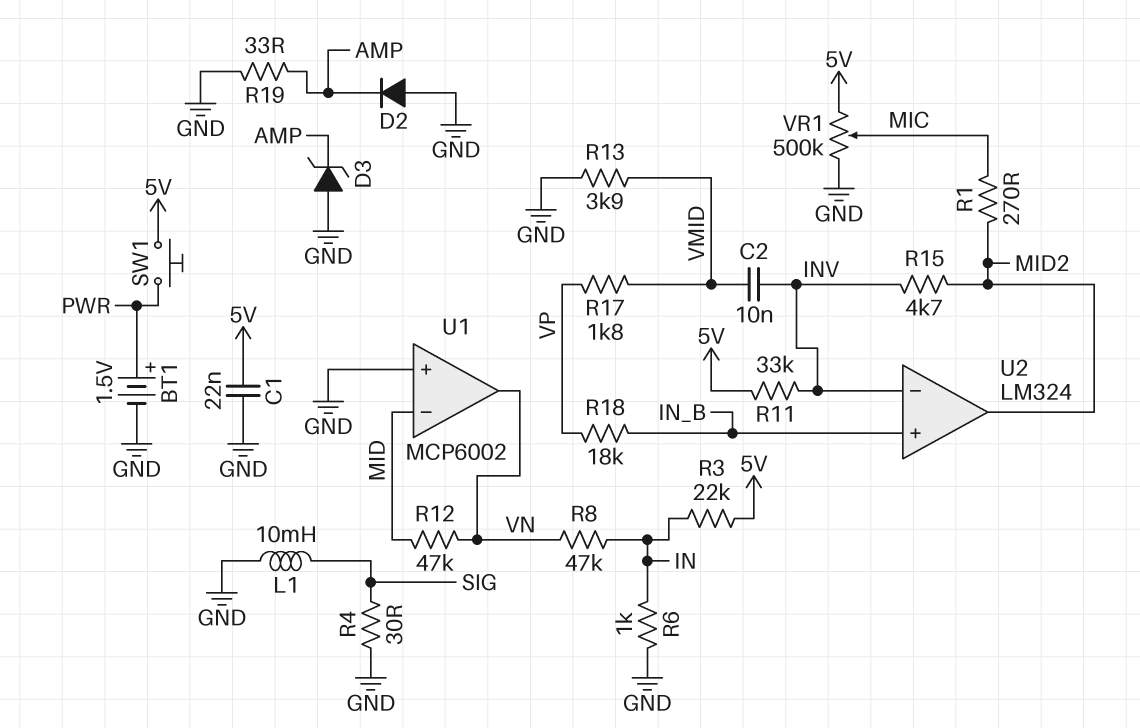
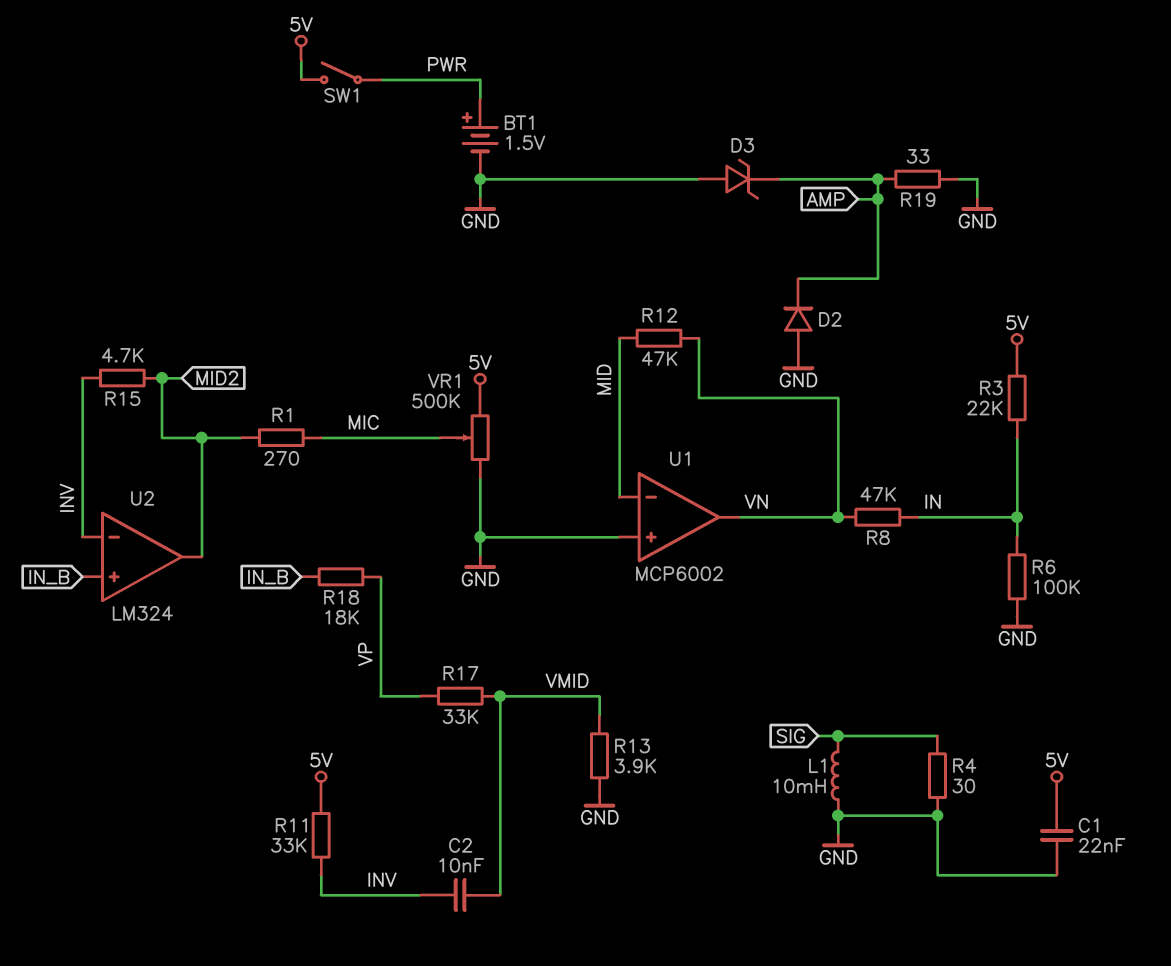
R6: 1k (GND, IN) -> 100k (GND, IN)
R17: 1.8k (VMID, VP) -> 33k (VMID, VP)
SW1: button (5V, PWR) -> switch (5V, PWR)

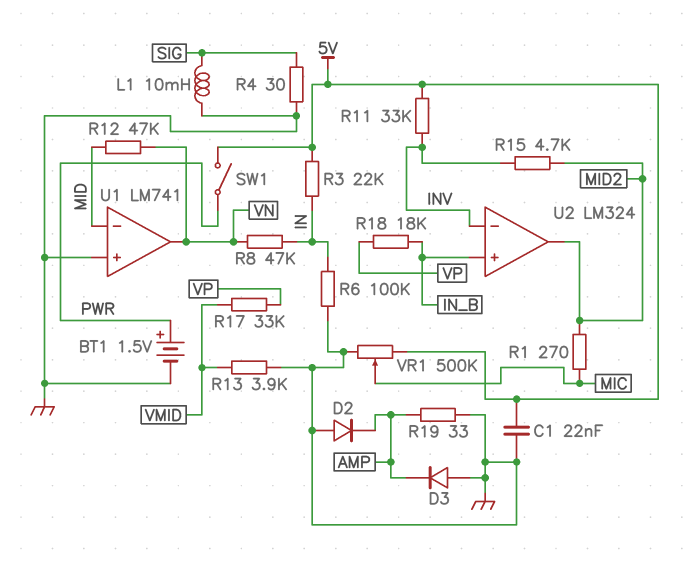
C2: 10nF (INV, VMID) -> none
D3: zener (A GND, K AMP) -> diode (A GND, K AMP)
U1: MCP6002 -> LM741

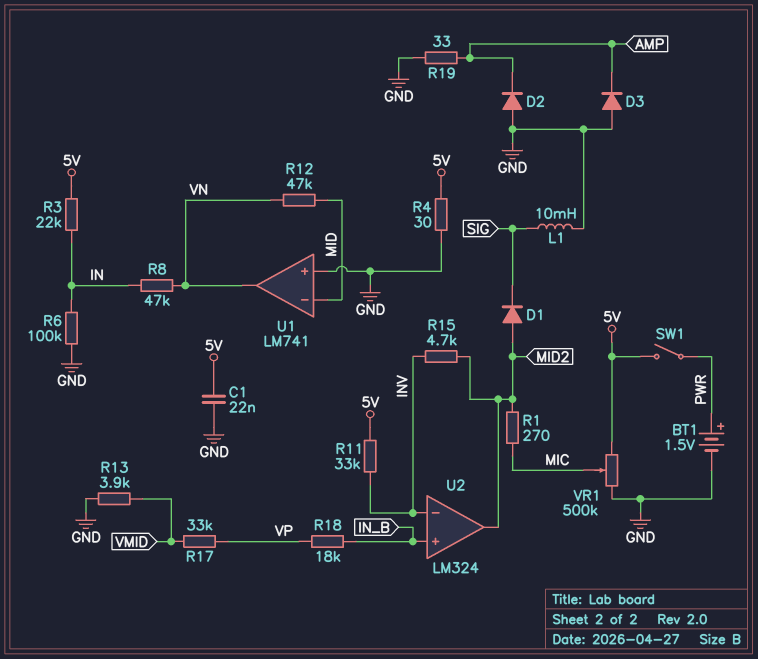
D1: none -> diode (A MID2, K SIG)
R4: 30 (GND, SIG) -> 30 (5V, GND)

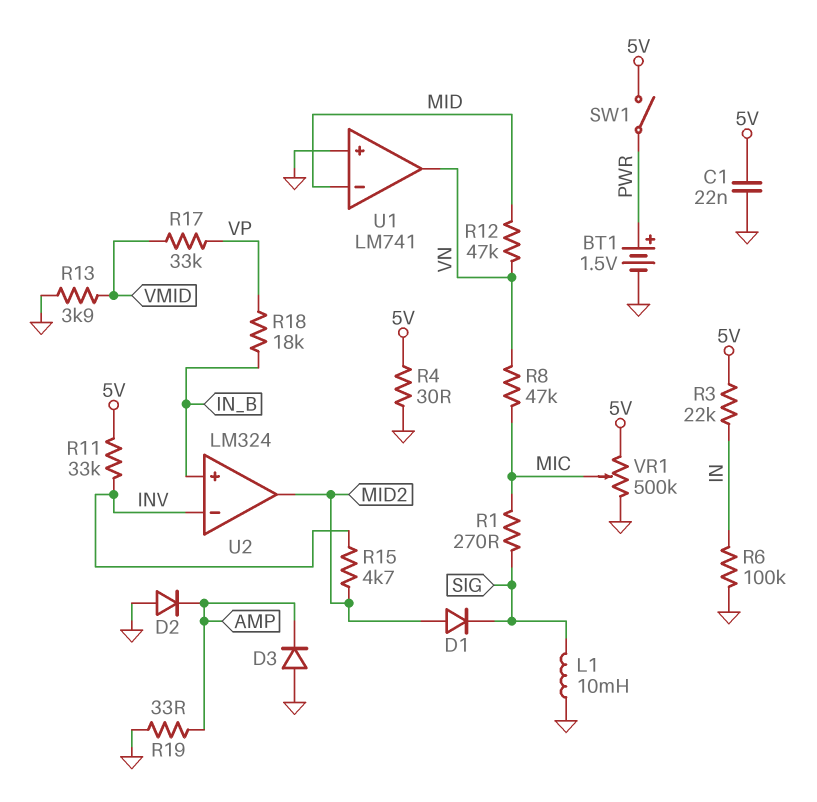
R1: 270 (MIC, MID2) -> 270 (MIC, SIG)
R8: 47k (IN, VN) -> 47k (MIC, VN)

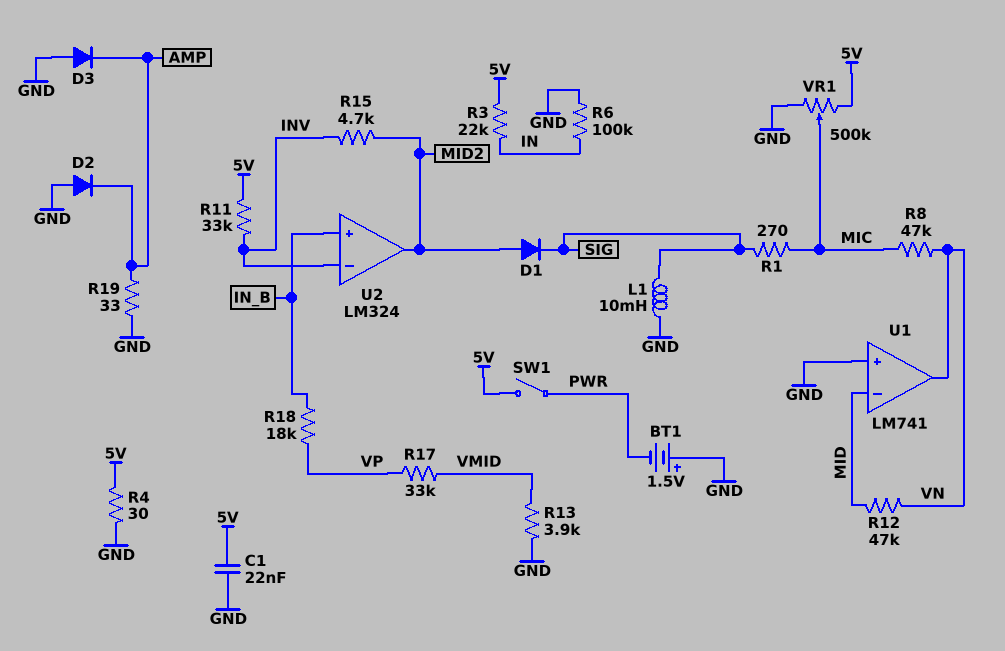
BT1: 1.5V (plus PWR, minus GND) -> 1.5V (plus GND, minus PWR)

